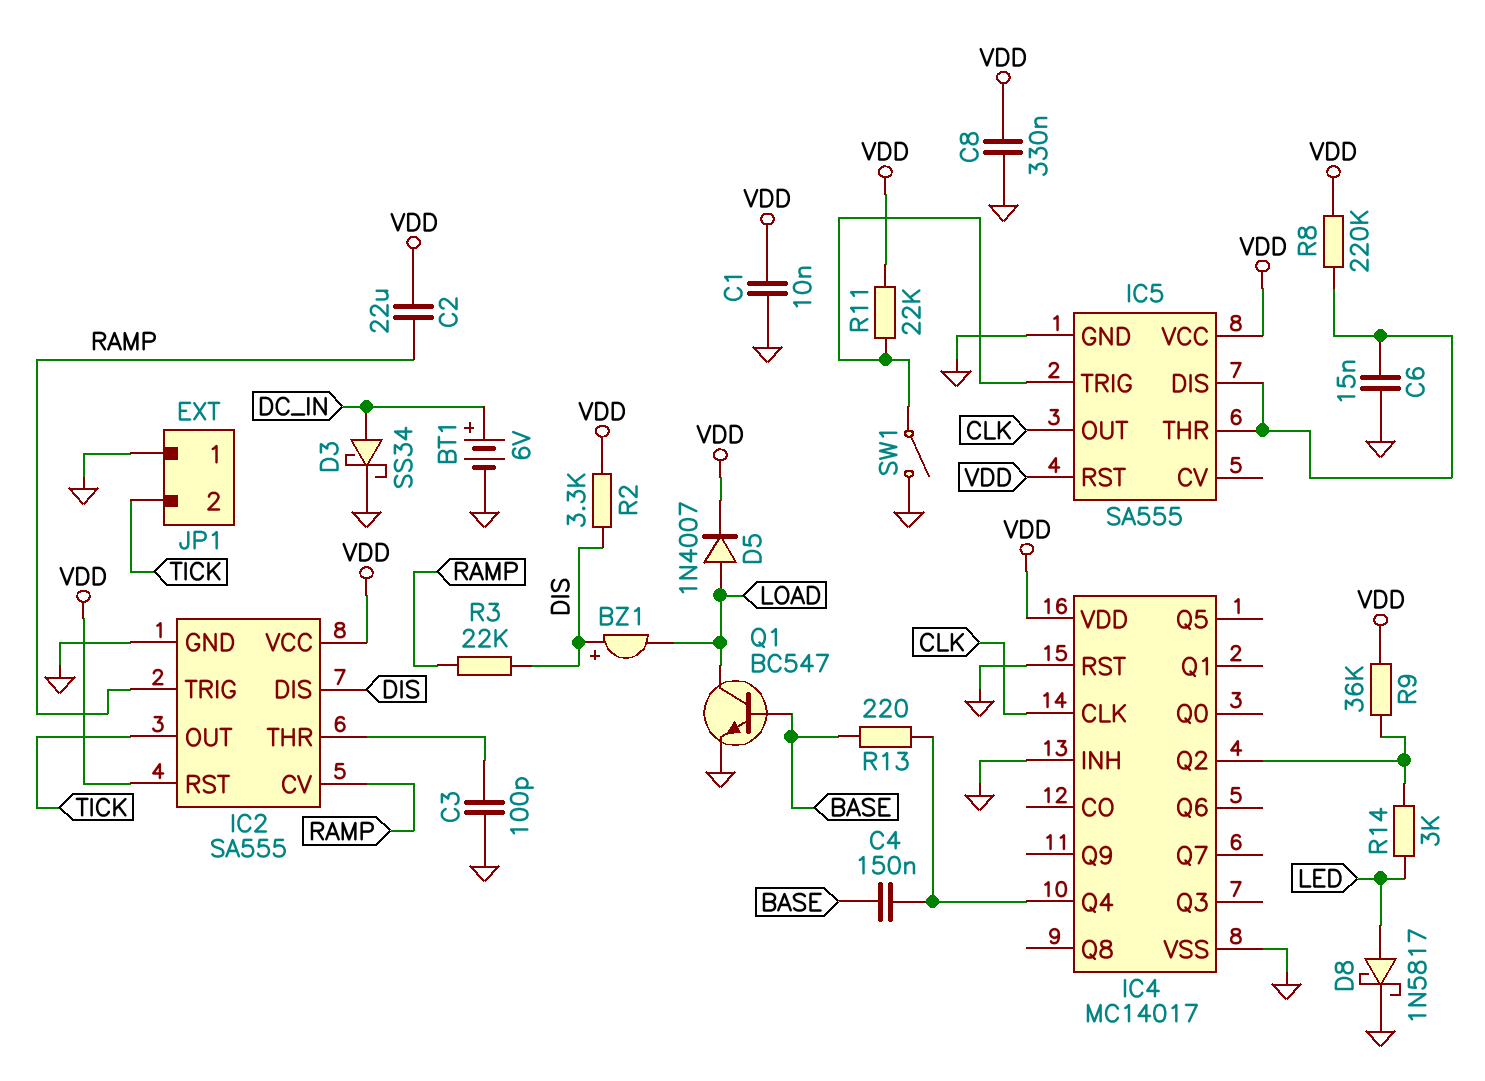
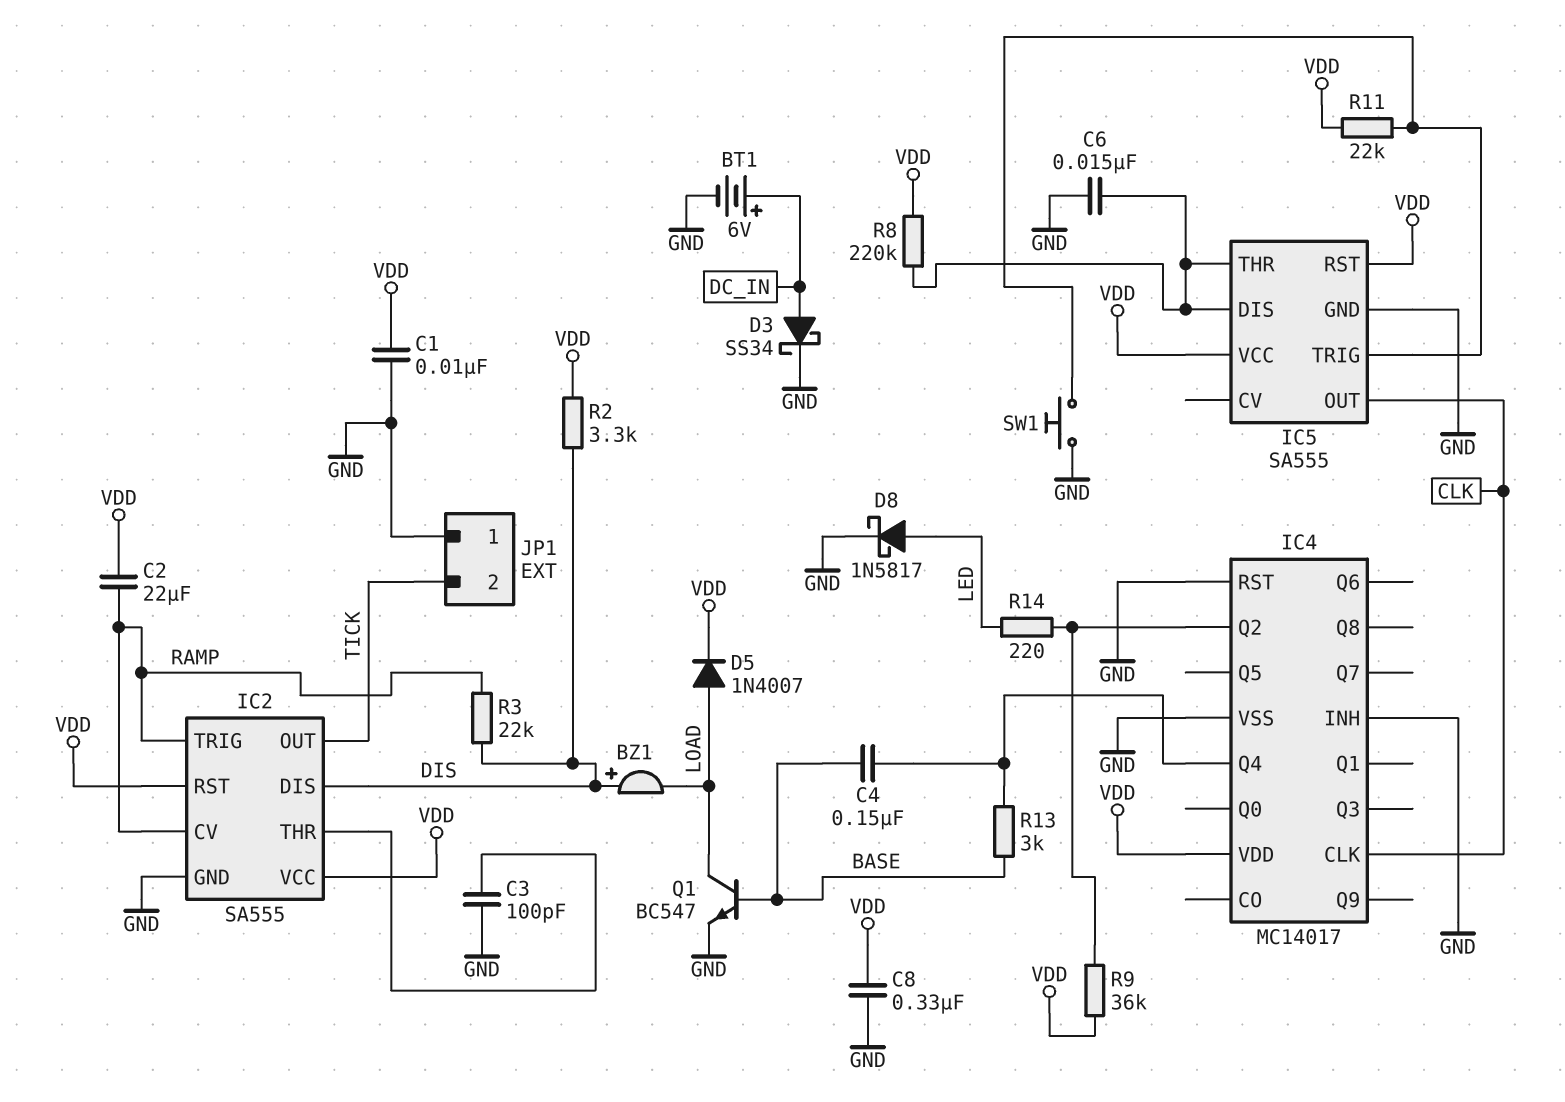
R13: 220 (BASE, IC4/Q4) -> 3k (BASE, IC4/Q4)
R14: 3k (IC4/Q2, LED) -> 220 (IC4/Q2, LED)
SW1: switch (GND, IC5/TRIG) -> button (GND, IC5/TRIG)

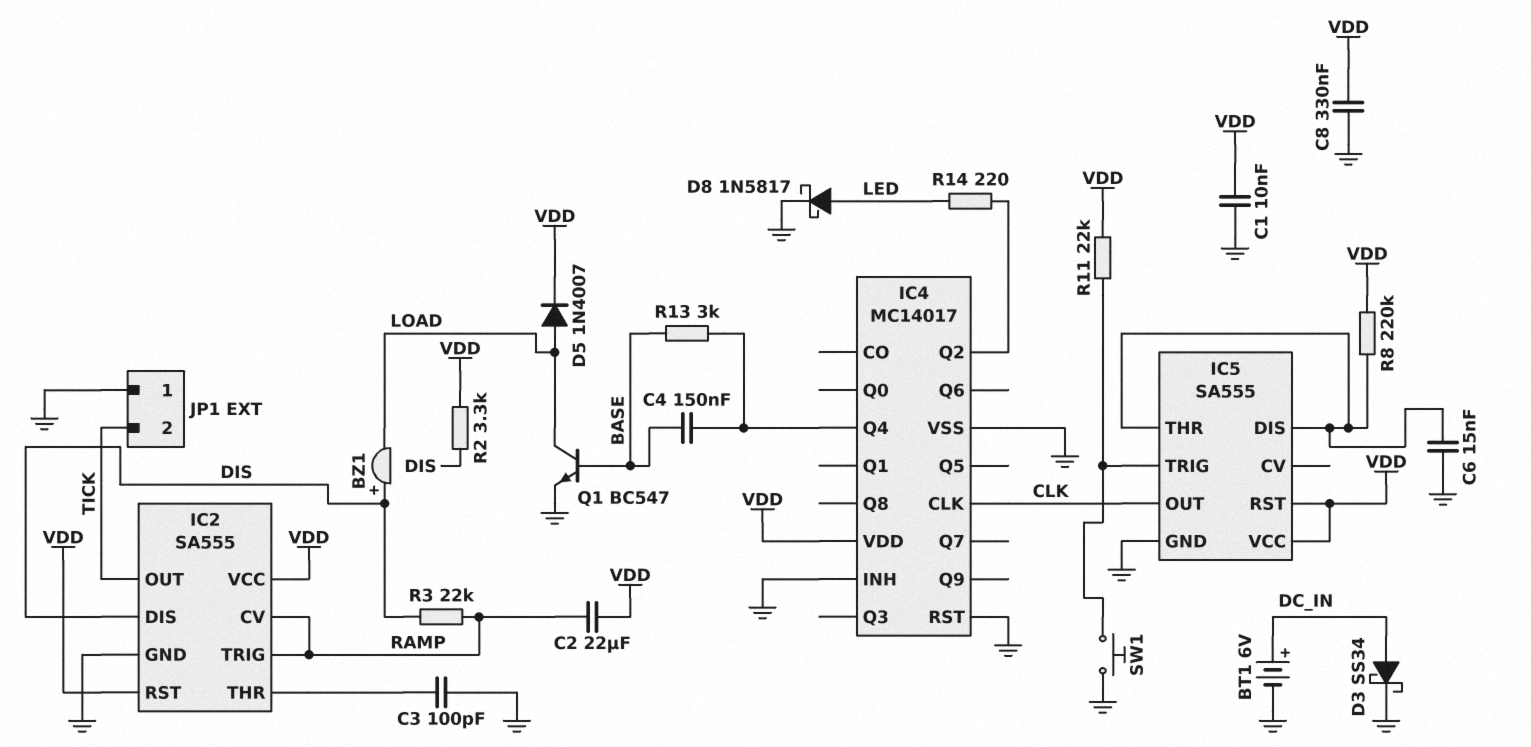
R9: 36k (IC4/Q2, VDD) -> none

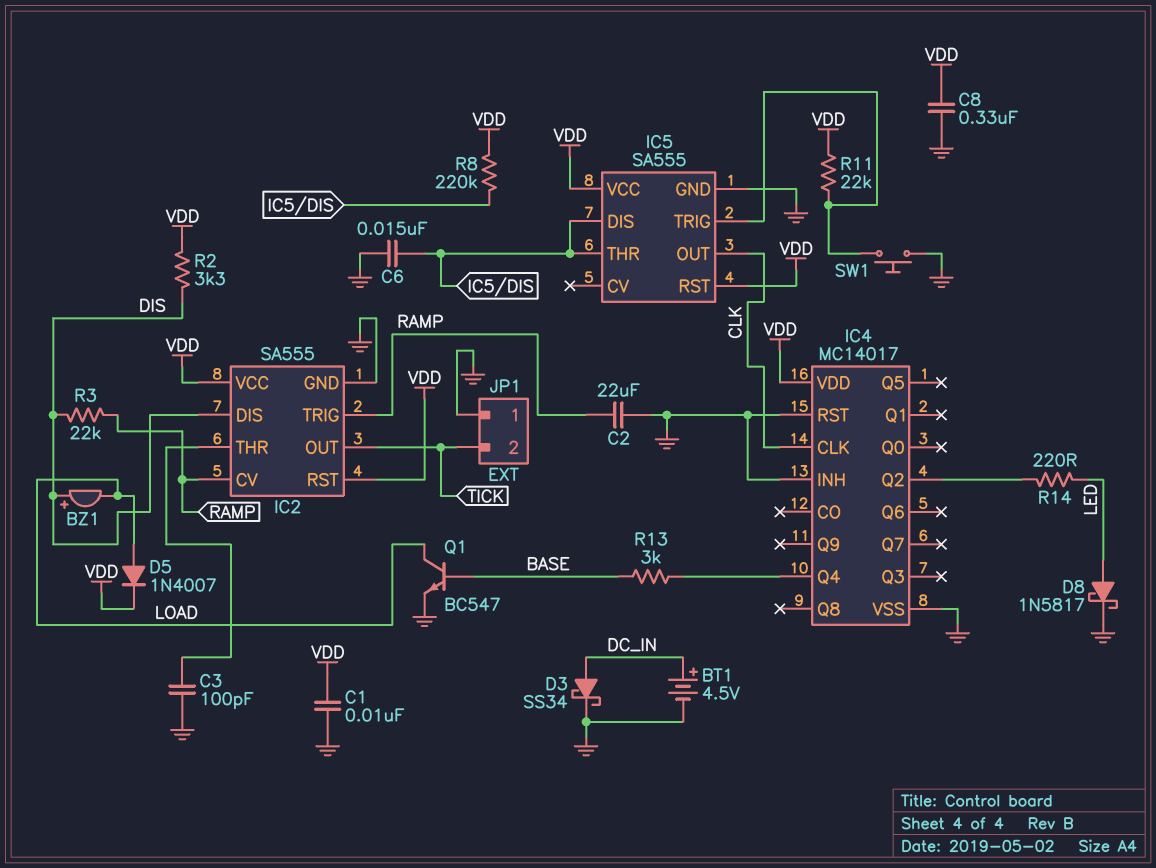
BT1: 6V (plus DC_IN, minus GND) -> 4.5V (plus DC_IN, minus GND)
C2: 22uF (RAMP, VDD) -> 22uF (GND, RAMP)
C4: 150nF (BASE, IC4/Q4) -> none

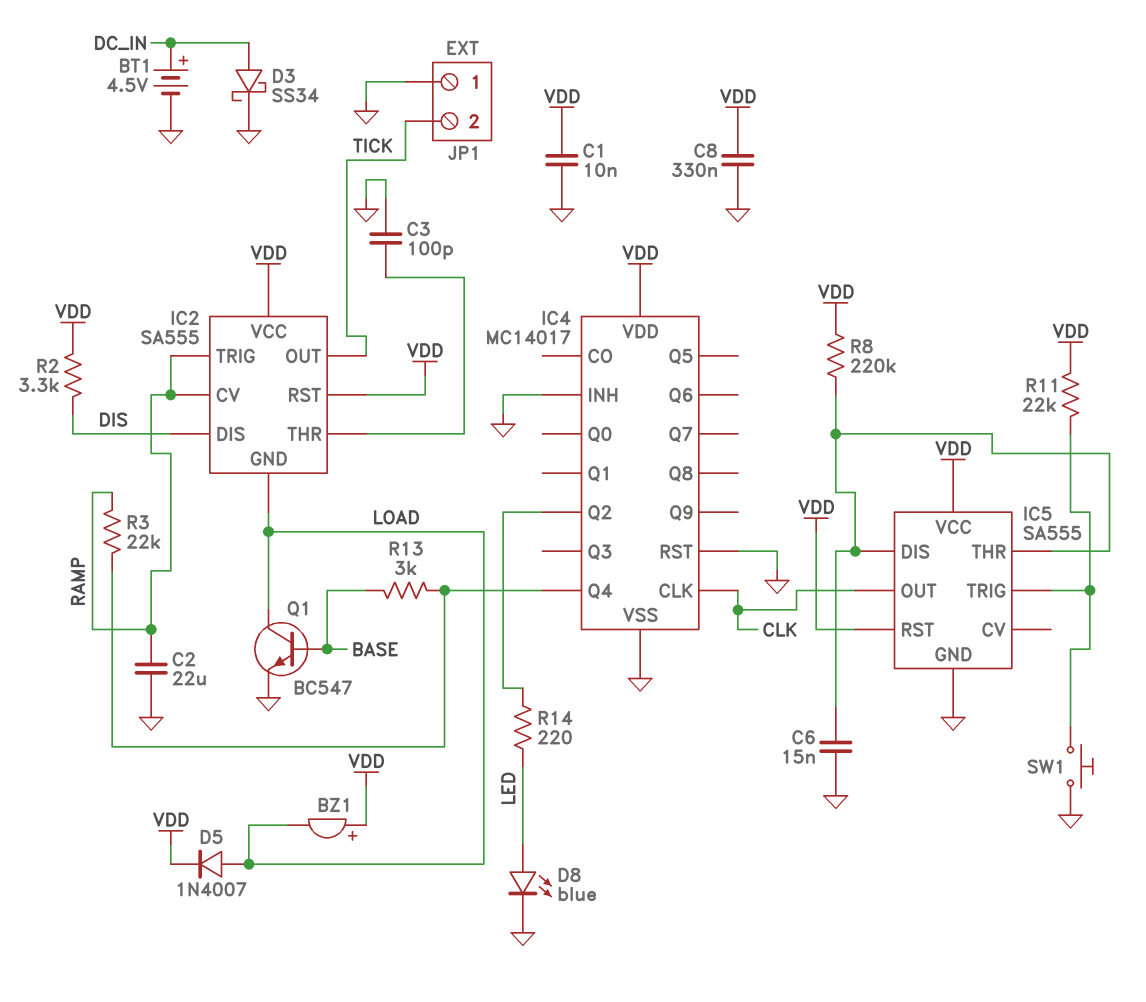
BZ1: buzzer (plus DIS, minus LOAD) -> buzzer (plus VDD, minus LOAD)
D8: schottky 1N5817 (A LED, K GND) -> LED blue (A LED, K GND)
IC2 pin GND: GND -> LOAD
R3: 22k (DIS, RAMP) -> 22k (IC4/Q4, RAMP)

